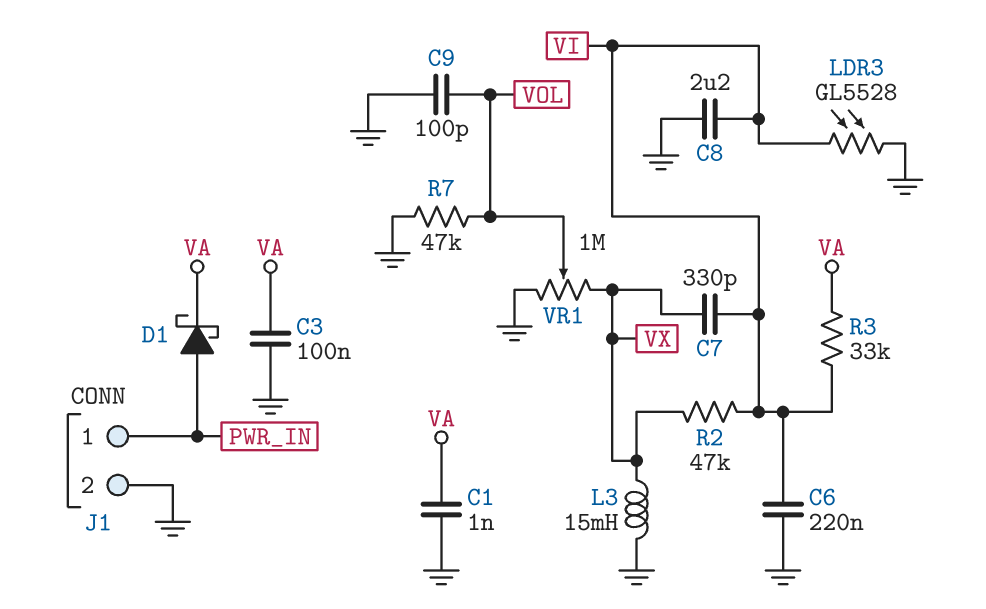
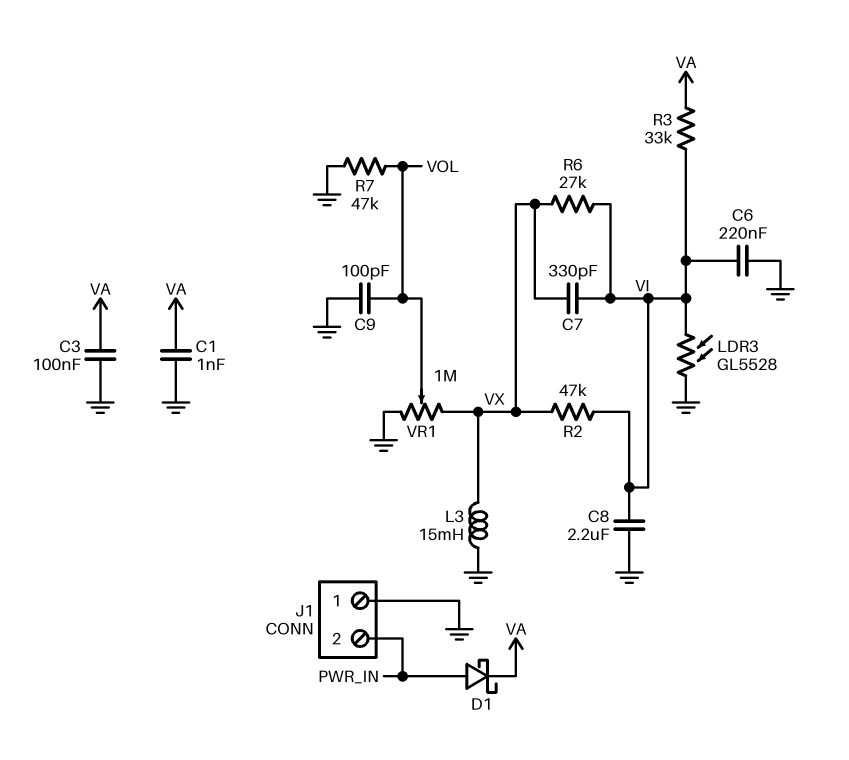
J1 pin 1: PWR_IN -> GND
J1 pin 2: GND -> PWR_IN
R6: none -> 27k (VI, VX)

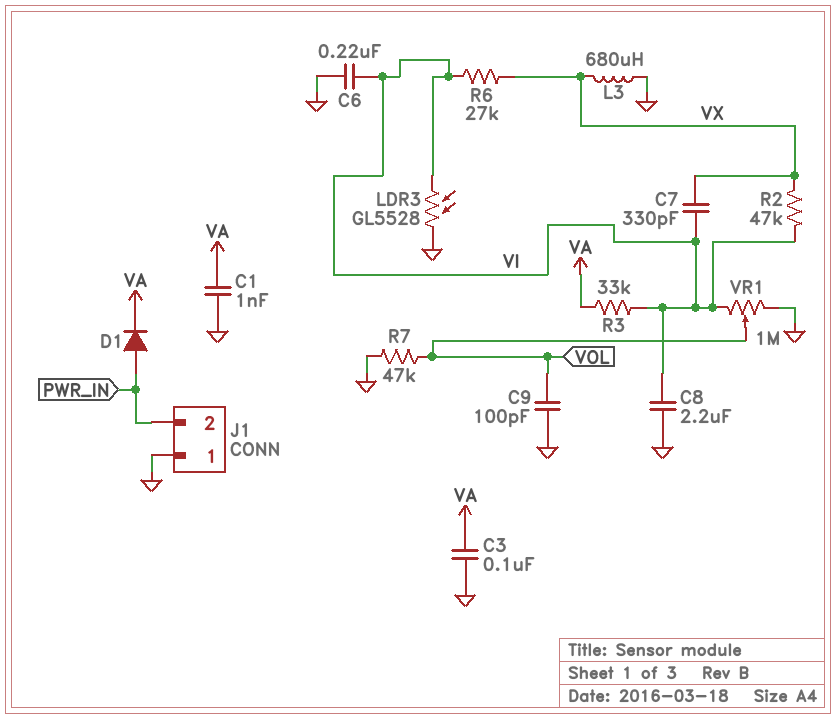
D1: schottky (A PWR_IN, K VA) -> diode (A PWR_IN, K VA)
L3: 15mH (GND, VX) -> 680uH (GND, VX)
VR1: 1M (GND, VX, wiper VOL) -> 1M (GND, VI, wiper VOL)

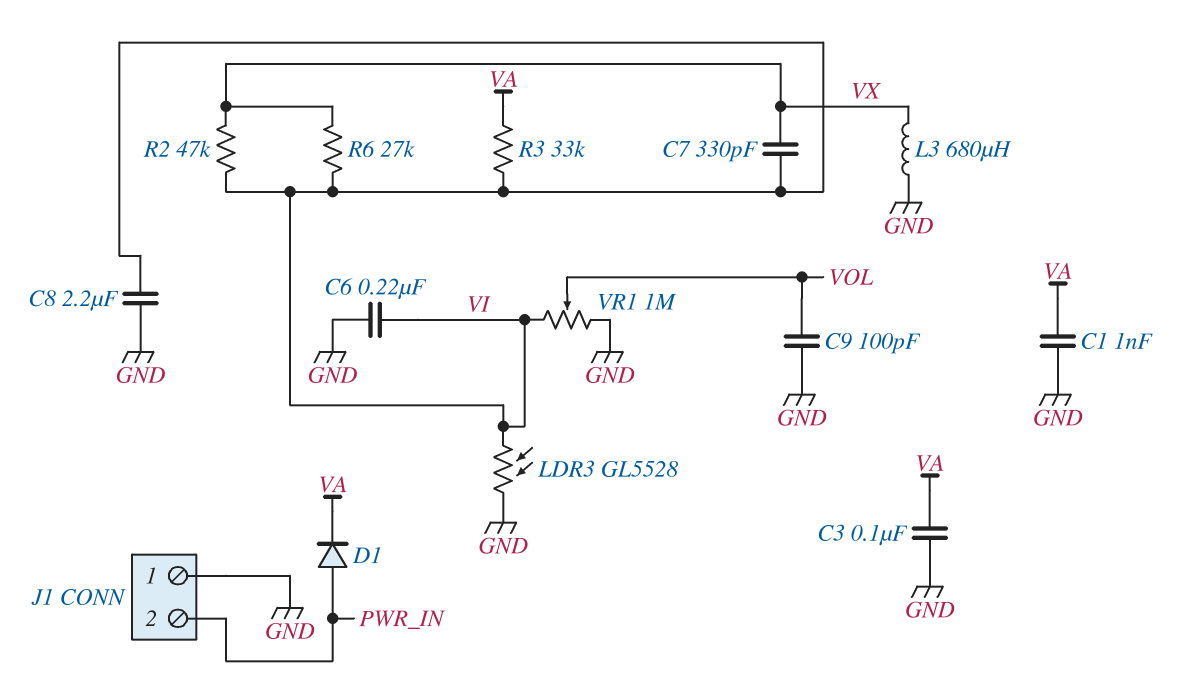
R7: 47k (GND, VOL) -> none

